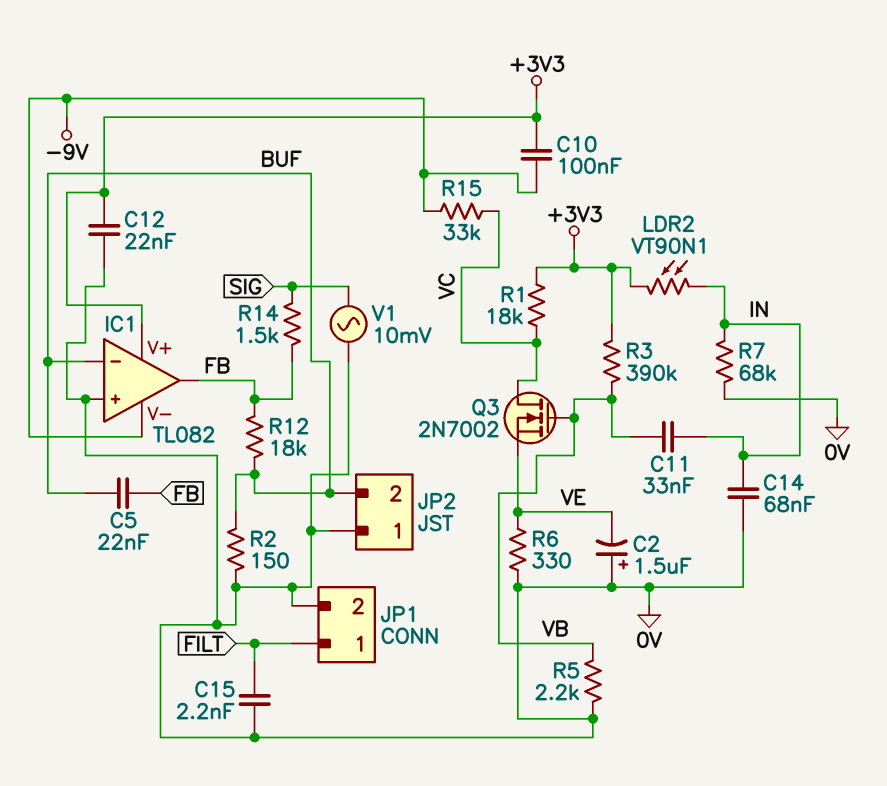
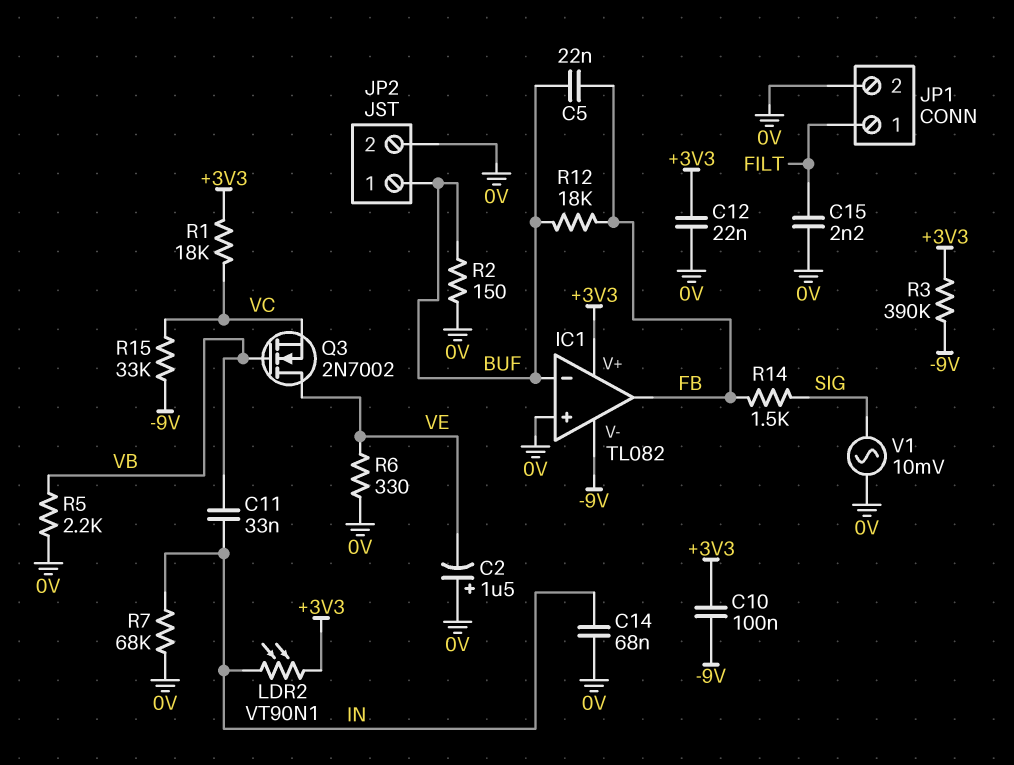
JP2 pin 1: 0V -> BUF
JP2 pin 2: BUF -> 0V
Q3: NMOS 2N7002 (G VB, D VC, S VE) -> NMOS 2N7002 (G VB, D VE, S VC)
R3: 390k (+3V3, VB) -> 390k (+3V3, -9V)

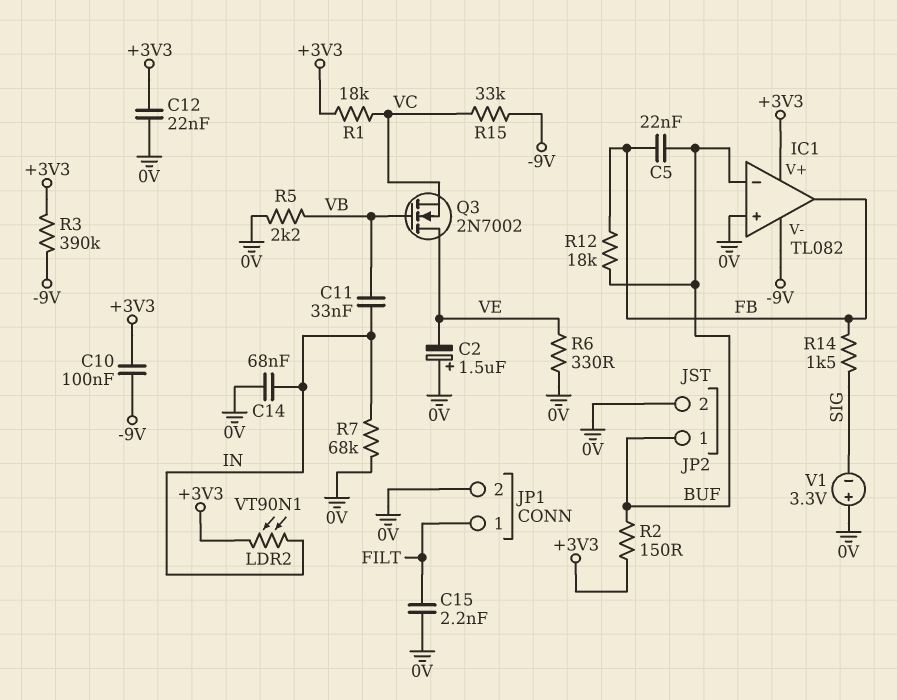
R2: 150 (0V, BUF) -> 150 (+3V3, BUF)
V1: AC 10mV (0V, SIG) -> 3.3V (plus 0V, minus SIG)

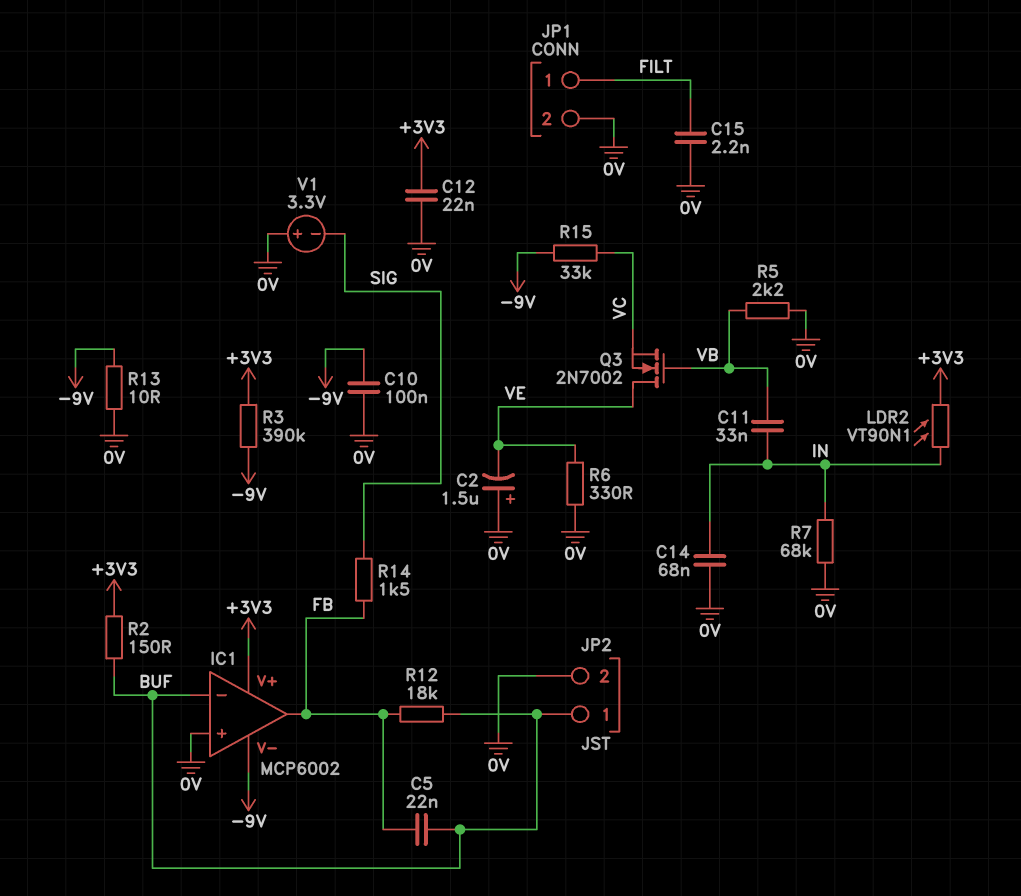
C10: 100nF (+3V3, -9V) -> 100nF (-9V, 0V)
IC1: TL082 -> MCP6002
R1: 18k (+3V3, VC) -> none
R13: none -> 10 (-9V, 0V)

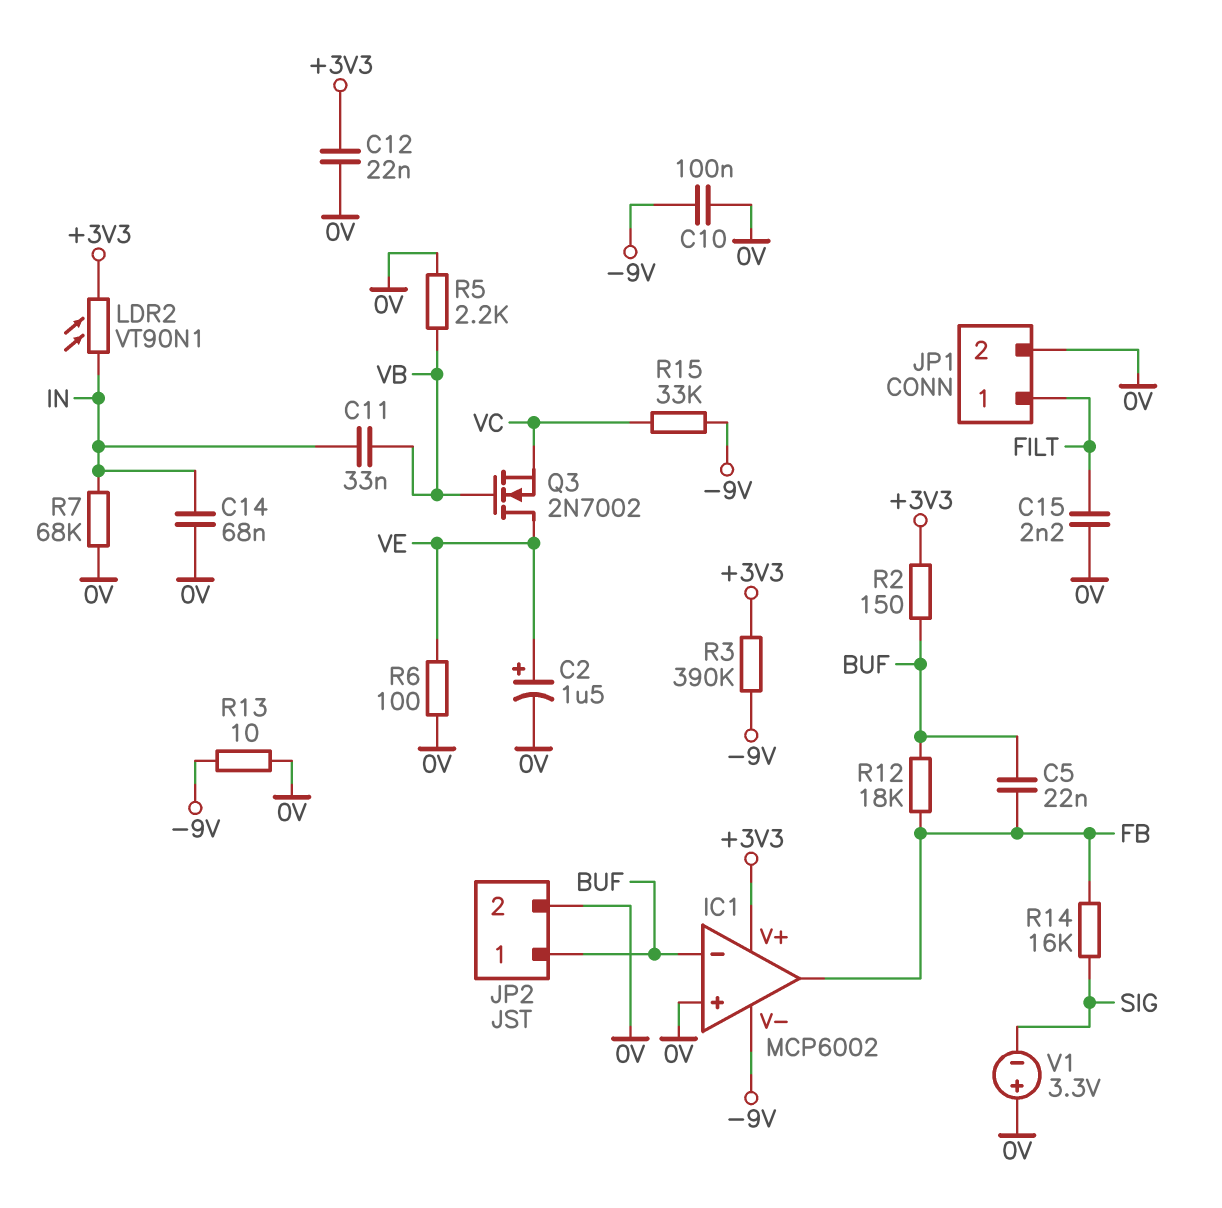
C2: 1.5uF (plus 0V, minus VE) -> 1.5uF (plus VE, minus 0V)
R6: 330 (0V, VE) -> 100 (0V, VE)
R14: 1.5k (FB, SIG) -> 16k (FB, SIG)

